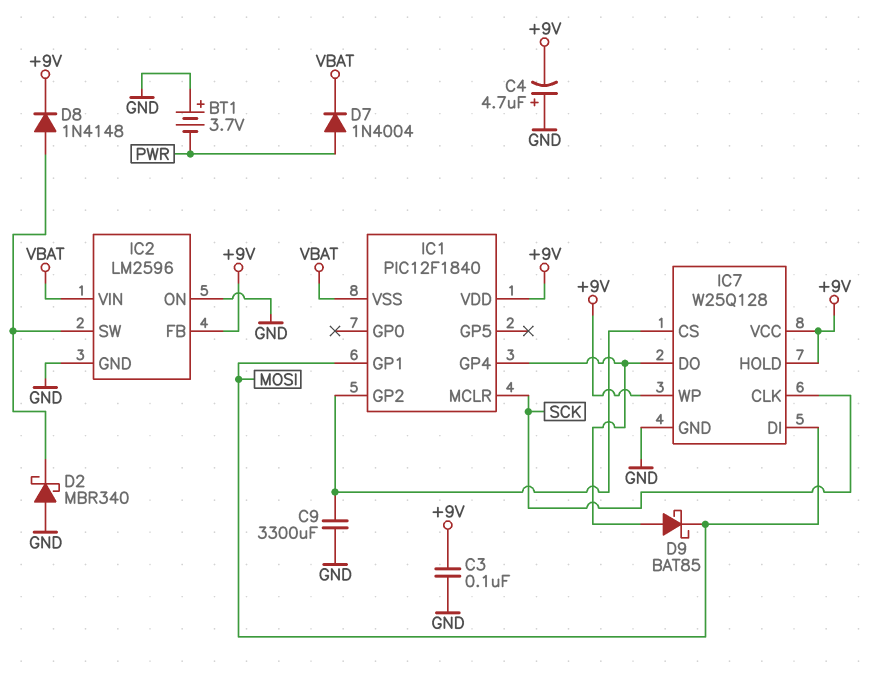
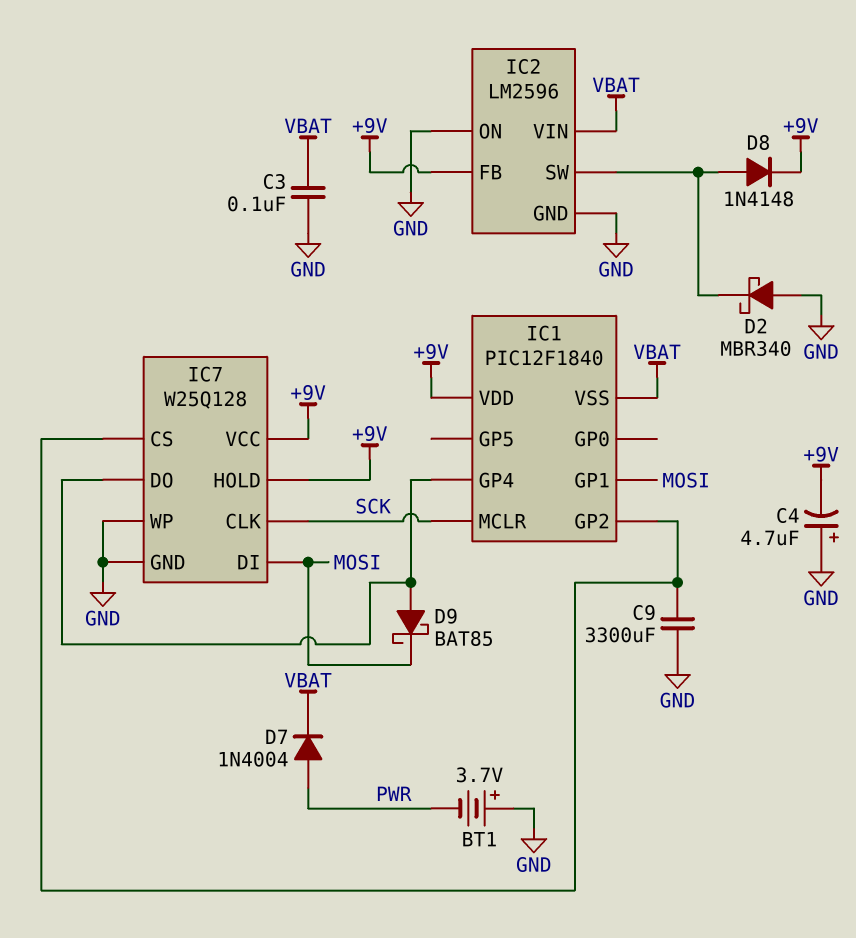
C3: 100nF (+9V, GND) -> 100nF (GND, VBAT)
IC7 pin WP: +9V -> GND

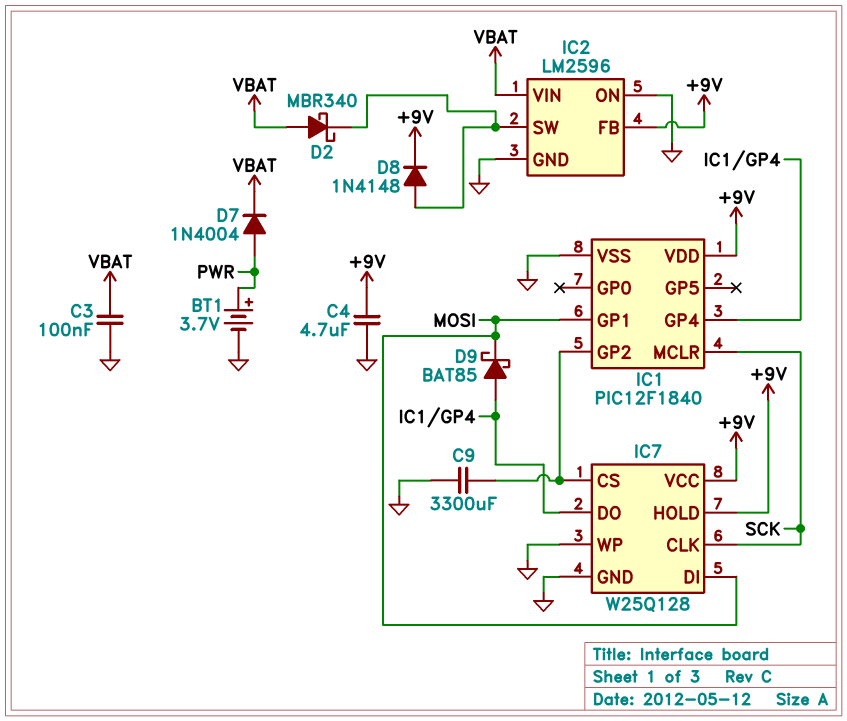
BT1: 3.7V (plus GND, minus PWR) -> 3.7V (plus PWR, minus GND)
C4: 4.7uF (plus GND, minus +9V) -> 4.7uF (+9V, GND)
D2: schottky MBR340 (A GND, K IC2/SW) -> schottky MBR340 (A VBAT, K IC2/SW)
IC1 pin VSS: VBAT -> GND

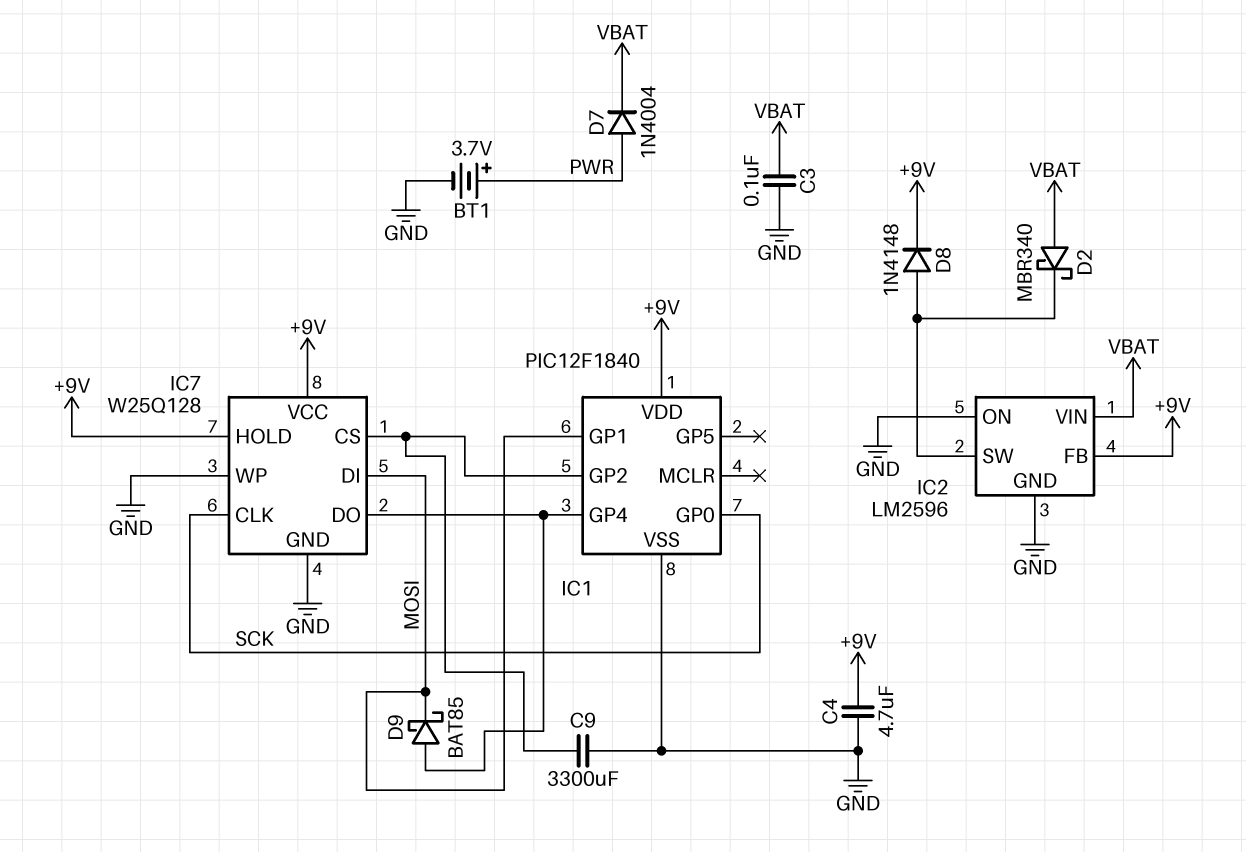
IC1 pin GP0: none -> SCK
IC1 pin MCLR: SCK -> none

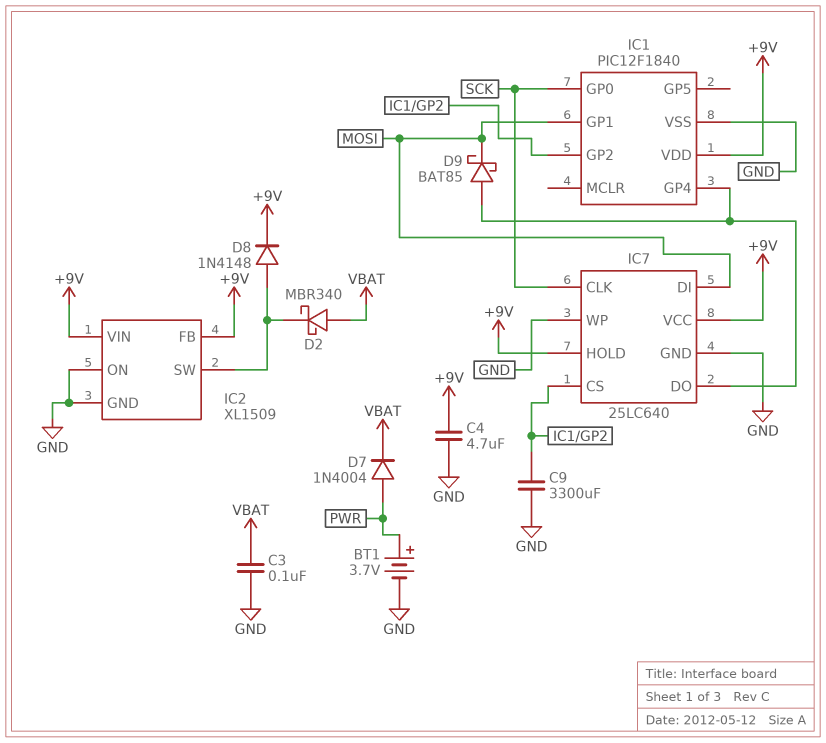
IC2: LM2596 -> XL1509
IC2 pin VIN: VBAT -> +9V
IC7: W25Q128 -> 25LC640

